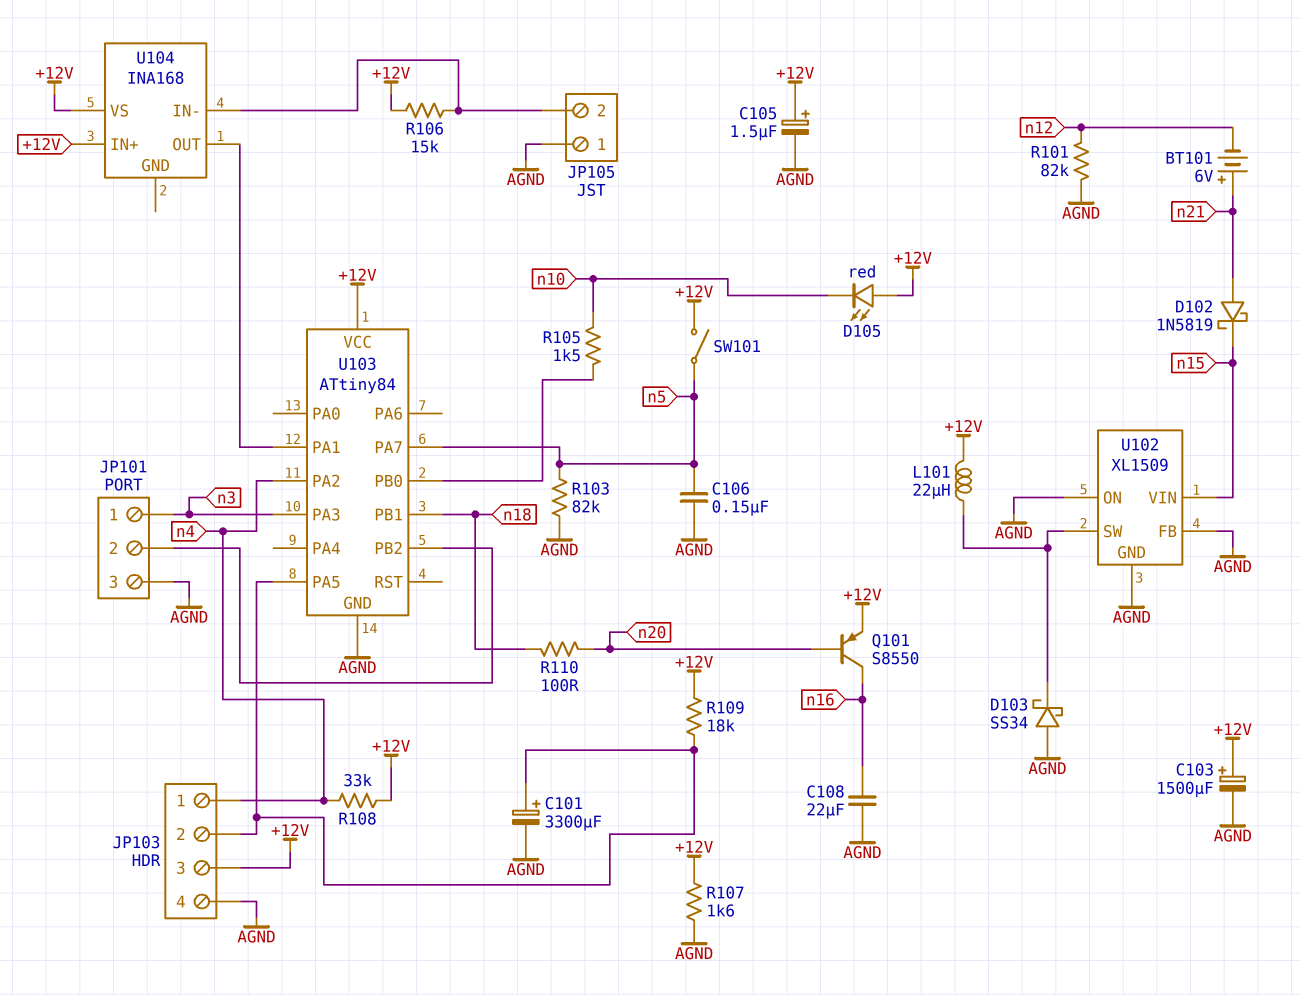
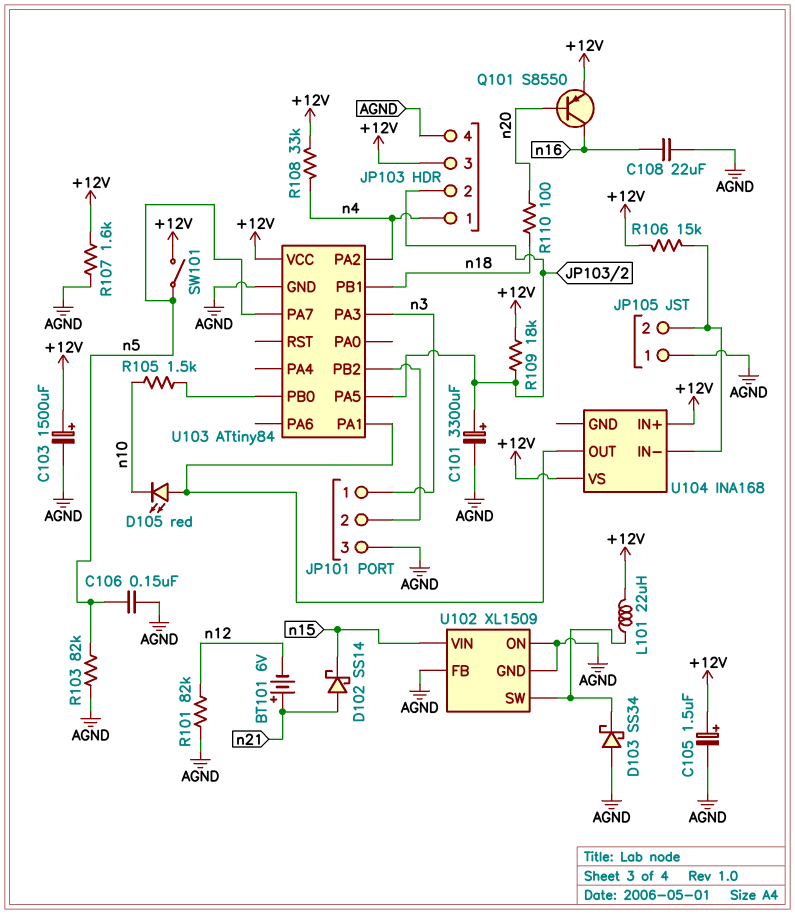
D102: schottky 1N5819 (A n21, K n15) -> schottky SS14 (A n21, K n15)
D105: LED red (A +12V, K n10) -> LED red (A U103/PA1, K n10)

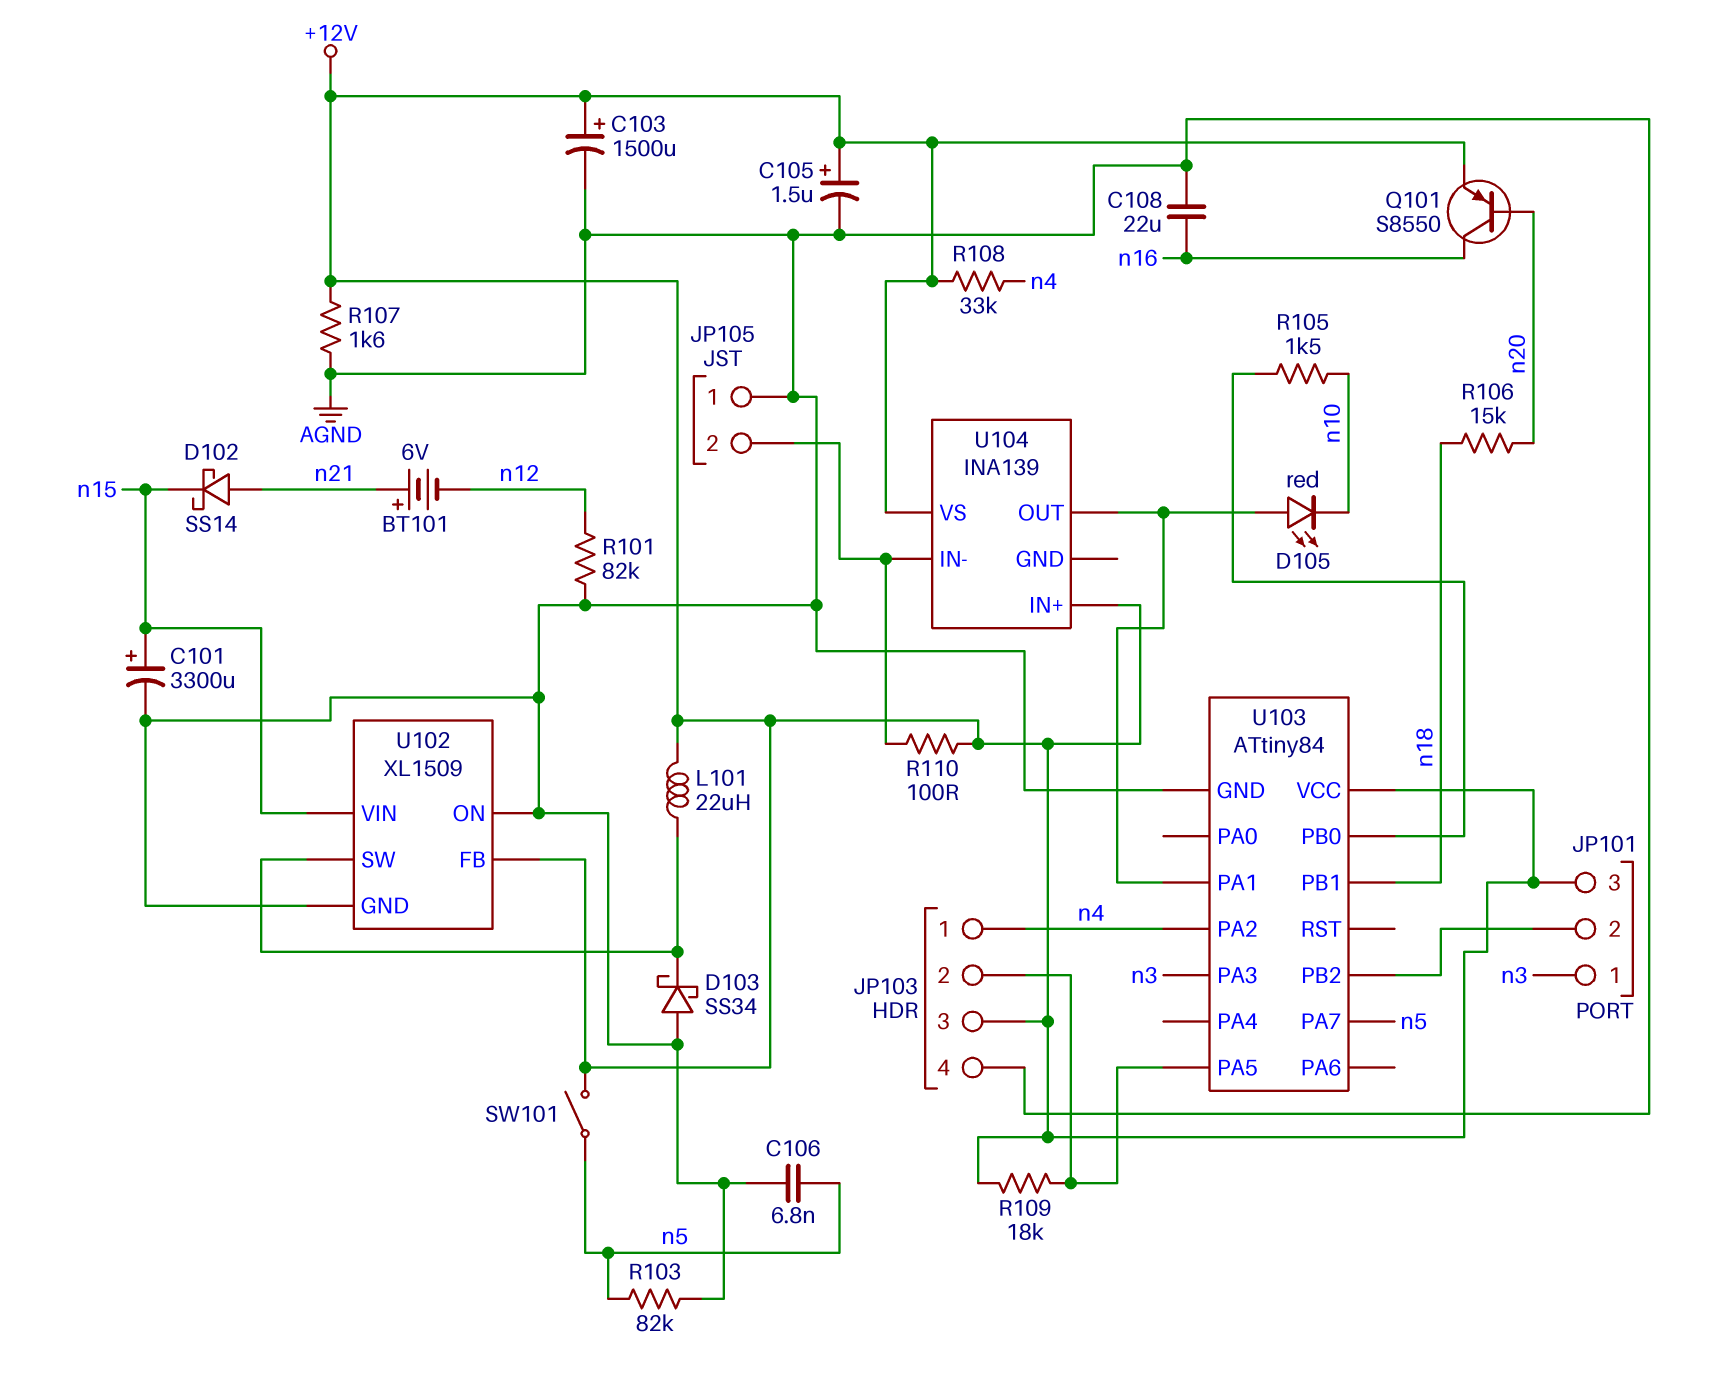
C101: 3300uF (plus JP103/2, minus AGND) -> 3300uF (plus n15, minus AGND)
C106: 150nF (AGND, n5) -> 6.8nF (AGND, n5)
JP101 pin 3: AGND -> +12V
R106: 15k (+12V, JP105/2) -> 15k (n18, n20)
R110: 100 (n18, n20) -> 100 (+12V, JP105/2)
U102 pin FB: AGND -> +12V
U104: INA168 -> INA139

